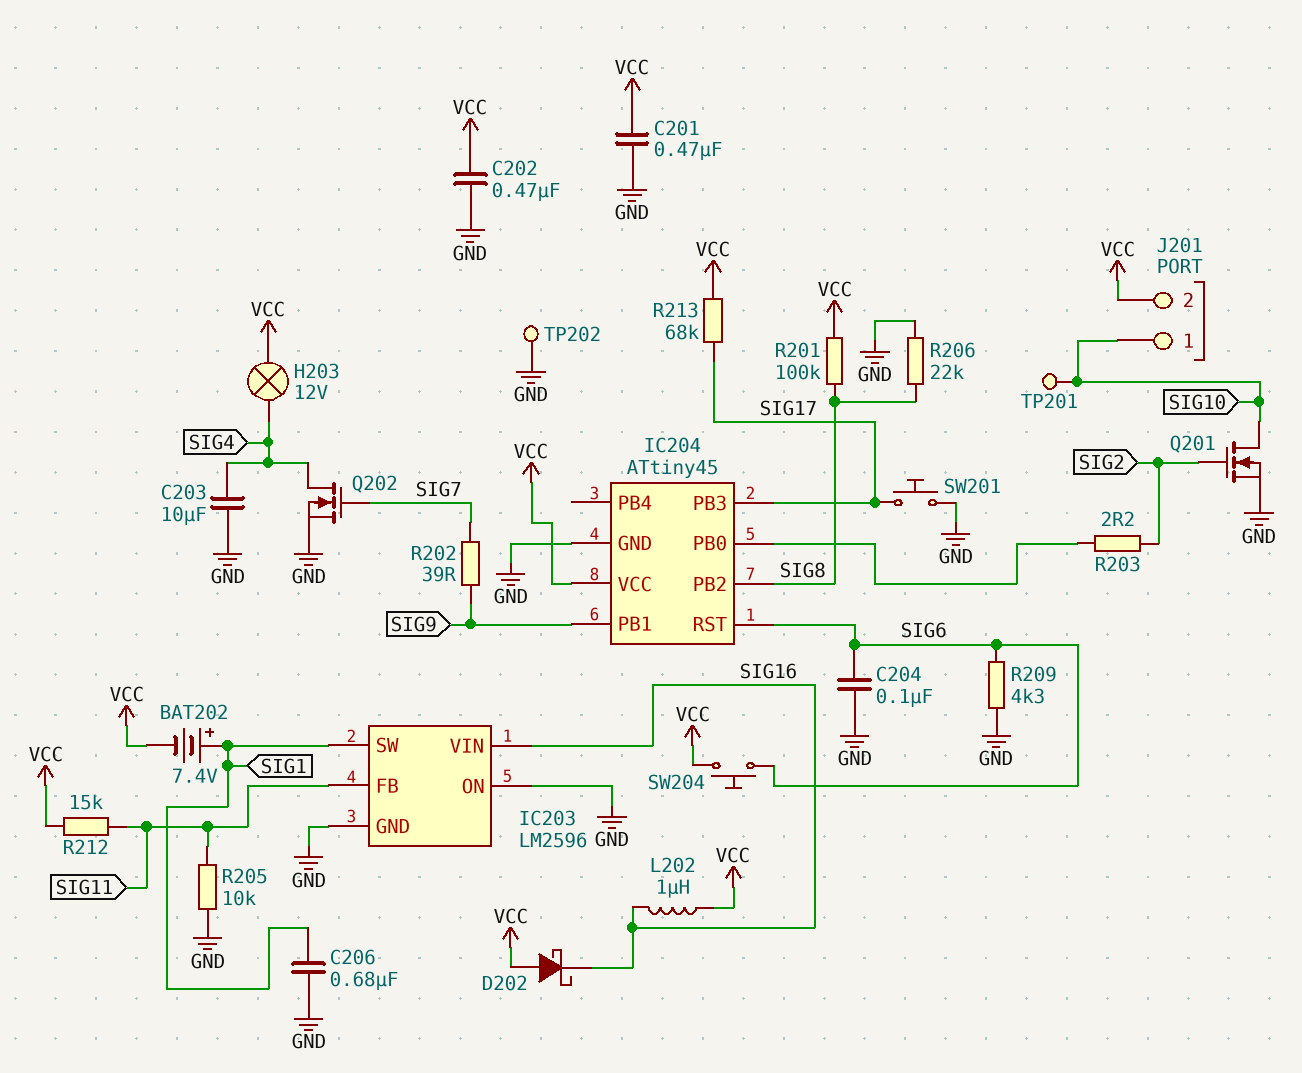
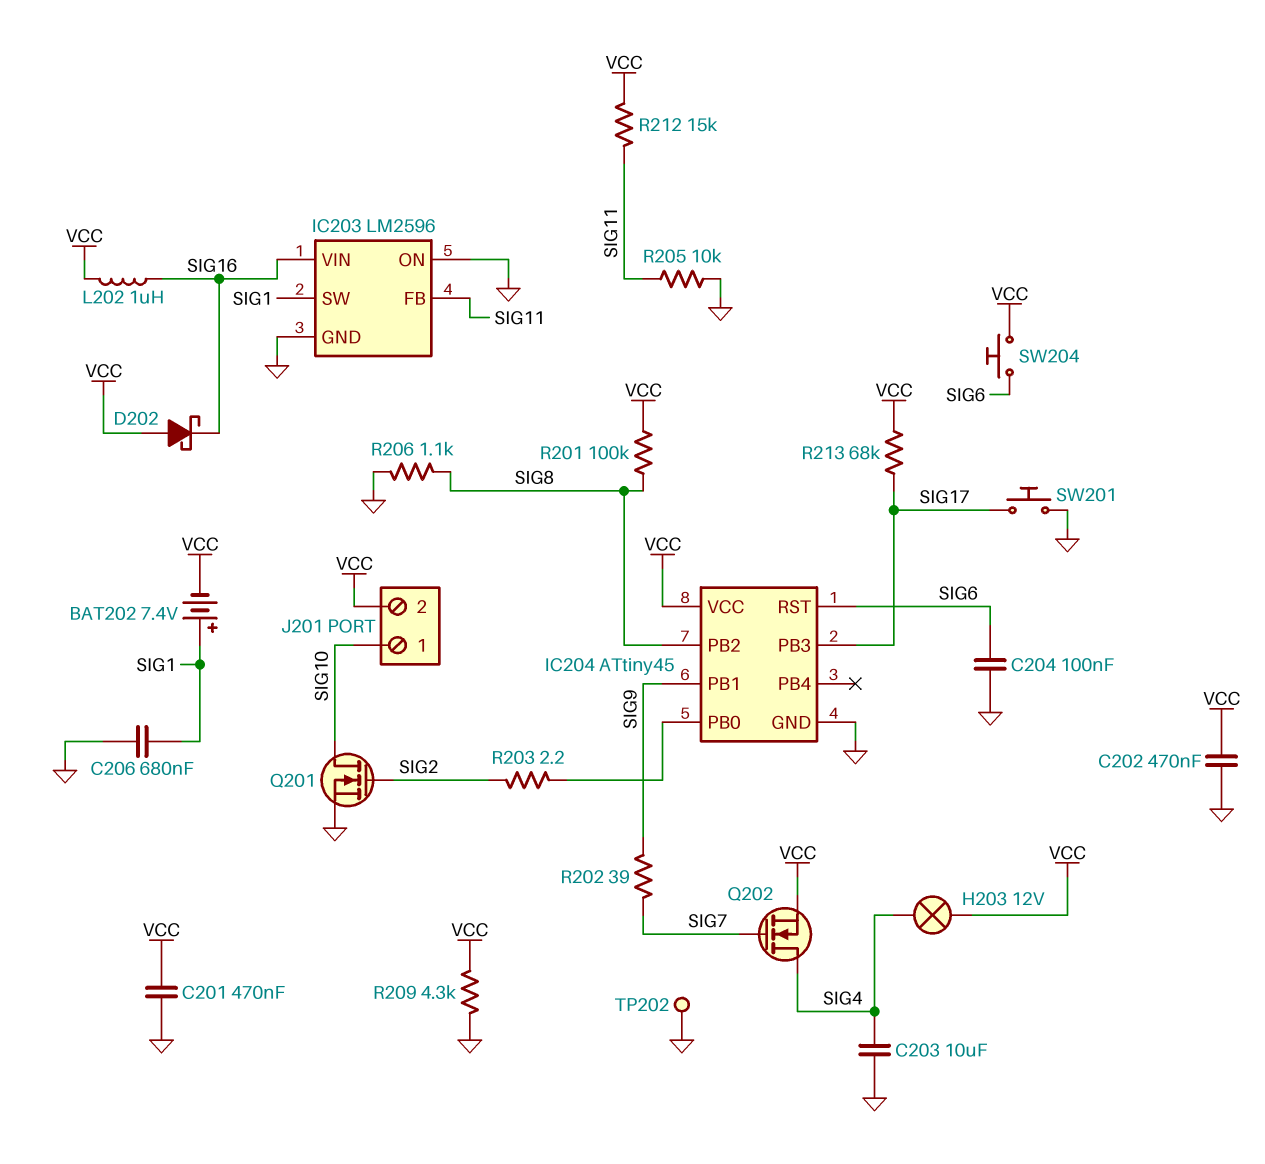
Q202: NMOS (G SIG7, D SIG4, S GND) -> NMOS (G SIG7, D SIG4, S VCC)
R206: 22k (GND, SIG8) -> 1.1k (GND, SIG8)
R209: 4.3k (GND, SIG6) -> 4.3k (GND, VCC)
TP201: test point (SIG10) -> none

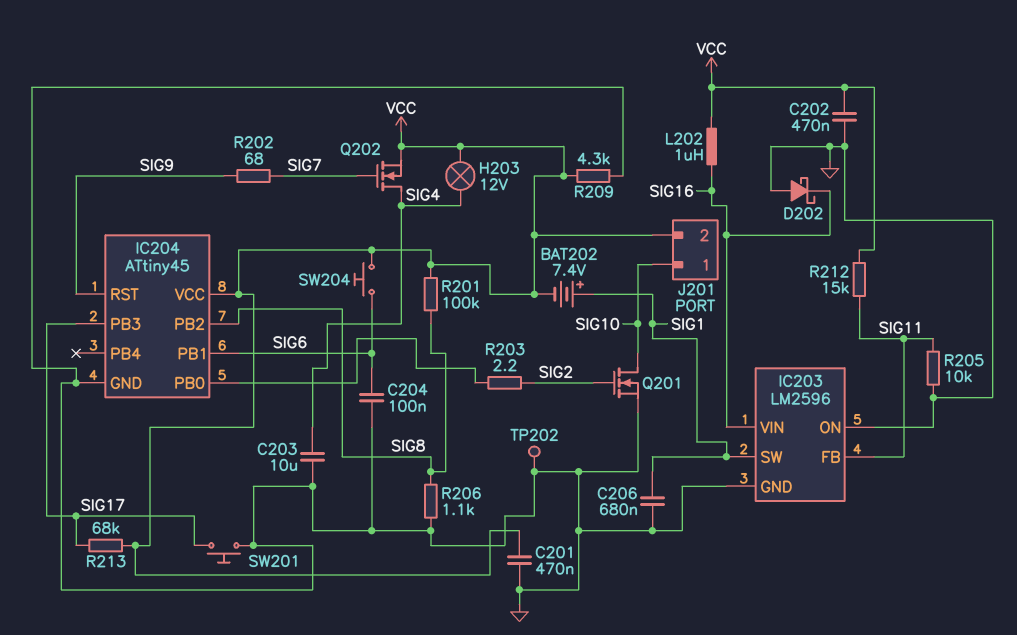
D202: schottky (A VCC, K SIG16) -> schottky (A GND, K SIG16)
IC204 pin PB1: SIG9 -> SIG6
IC204 pin RST: SIG6 -> SIG9
R202: 39 (SIG7, SIG9) -> 68 (SIG7, SIG9)

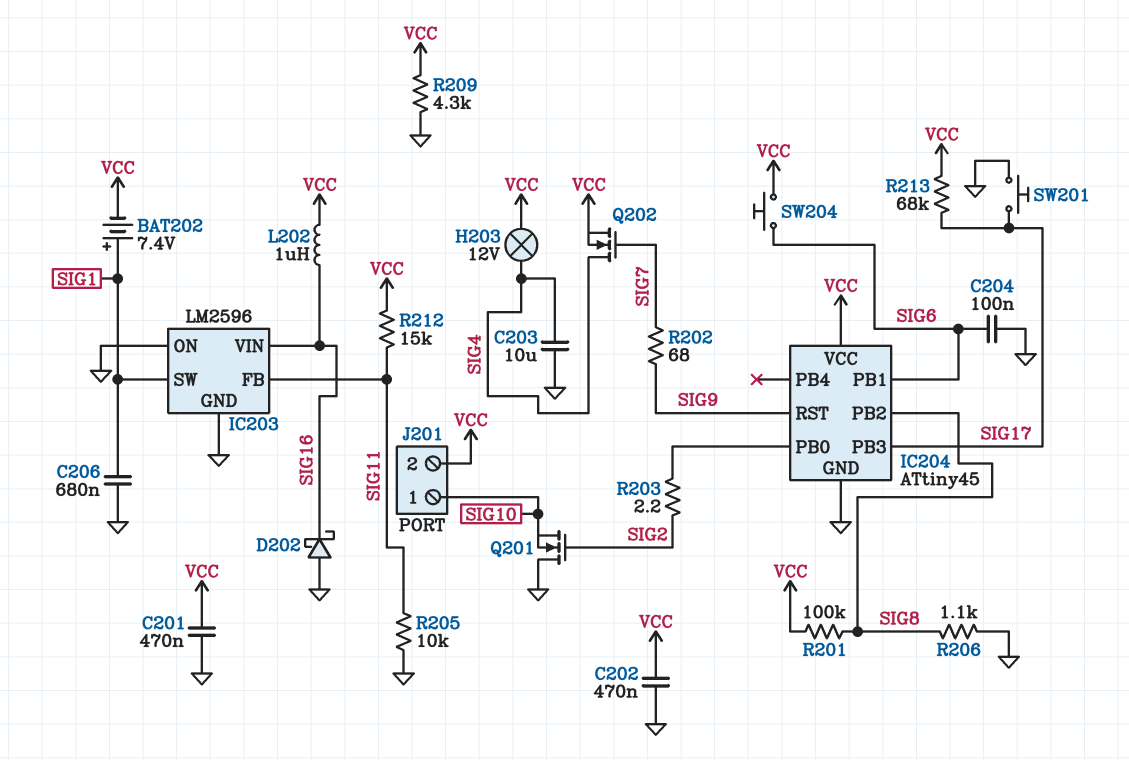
Q201: NMOS (G SIG2, D SIG10, S GND) -> NMOS (G SIG2, D GND, S SIG10)
TP202: test point (GND) -> none

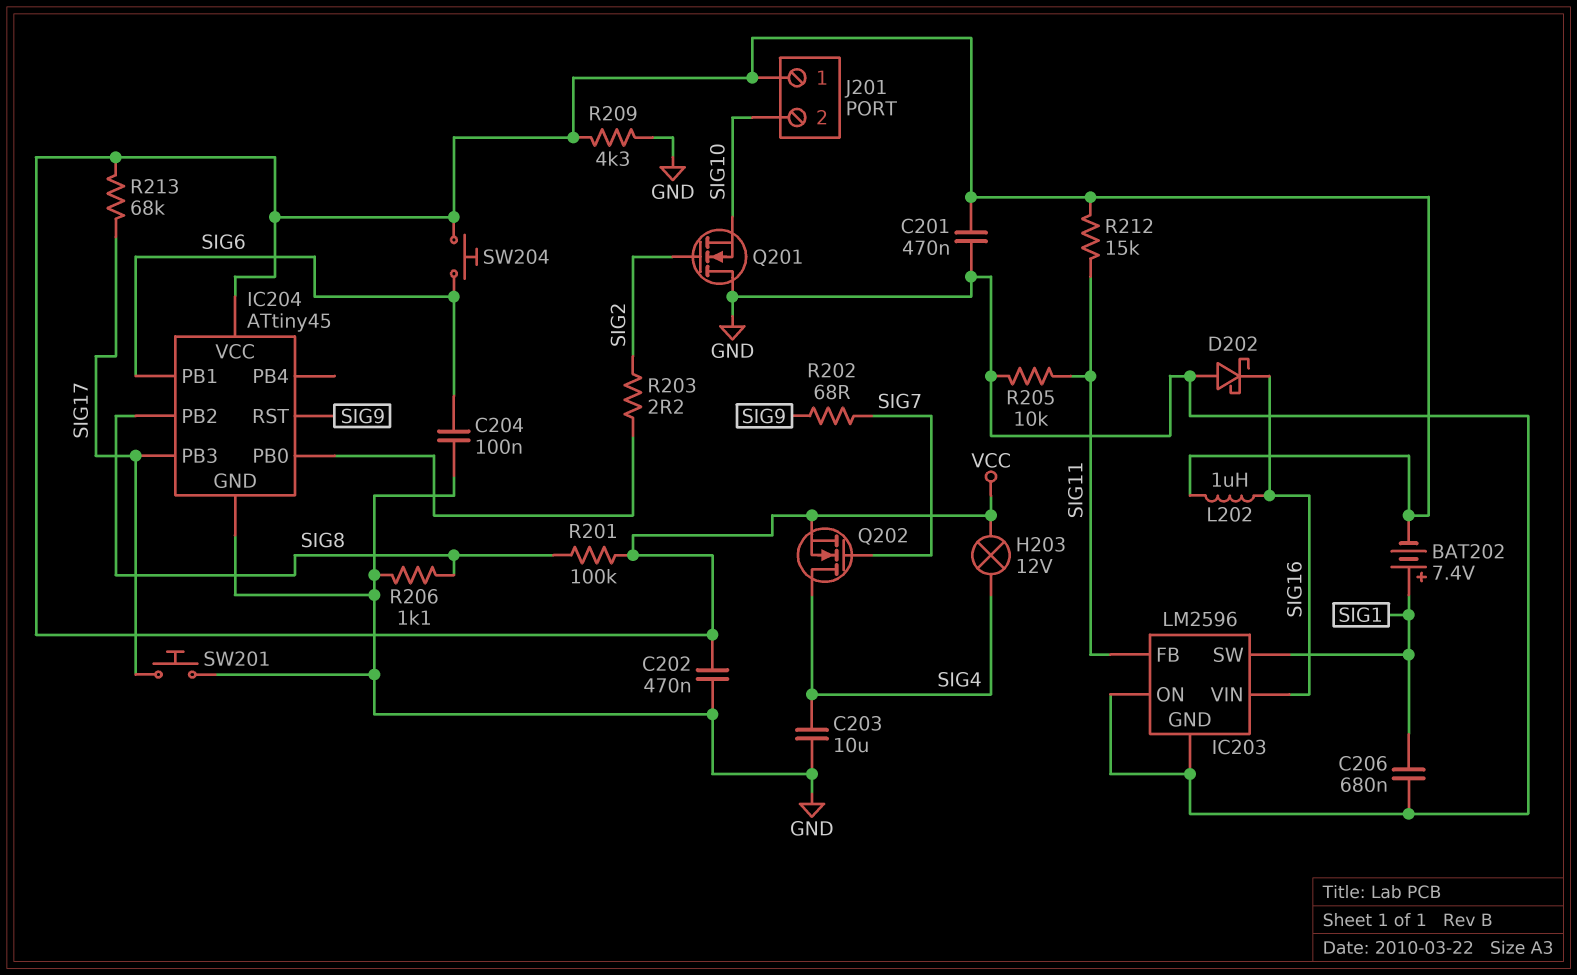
J201 pin 1: SIG10 -> VCC
J201 pin 2: VCC -> SIG10

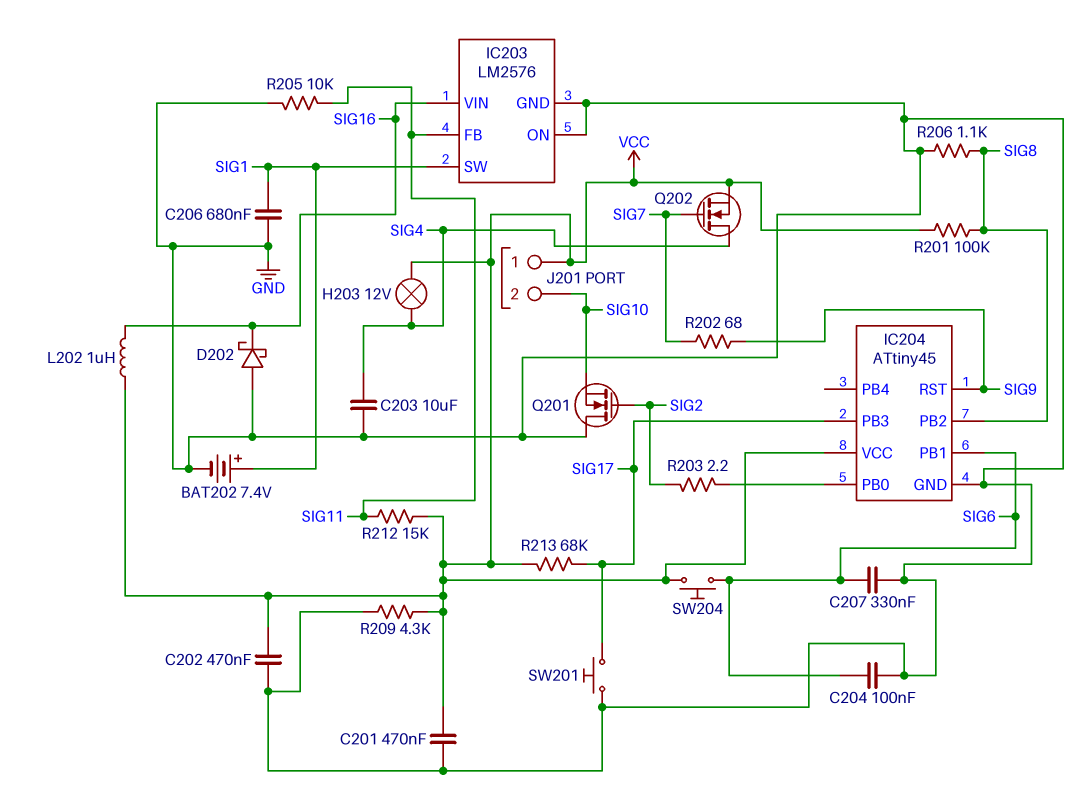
BAT202: 7.4V (plus SIG1, minus VCC) -> 7.4V (plus SIG1, minus GND)
C207: none -> 330nF (GND, SIG6)
IC203: LM2596 -> LM2576

